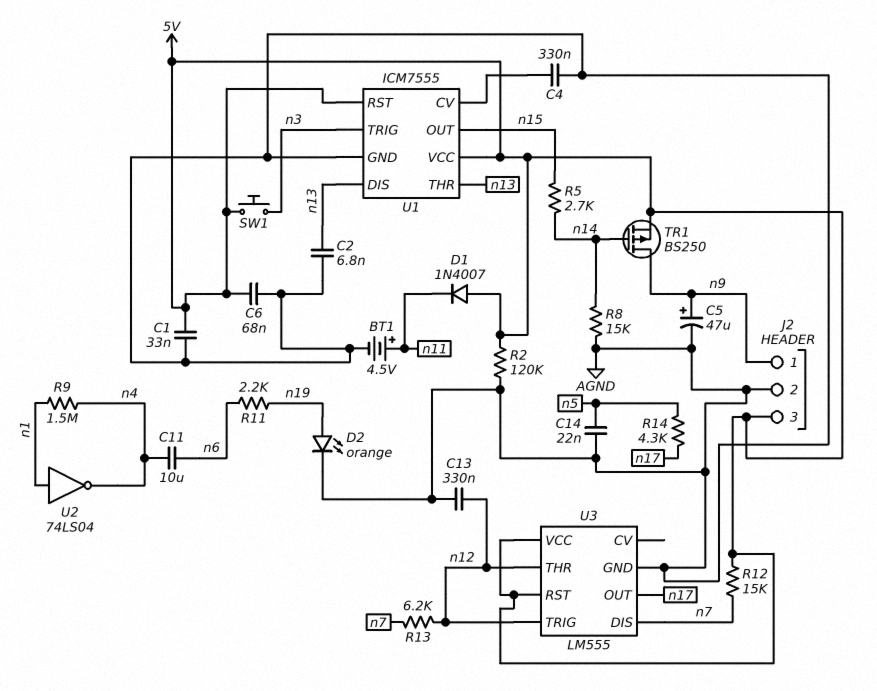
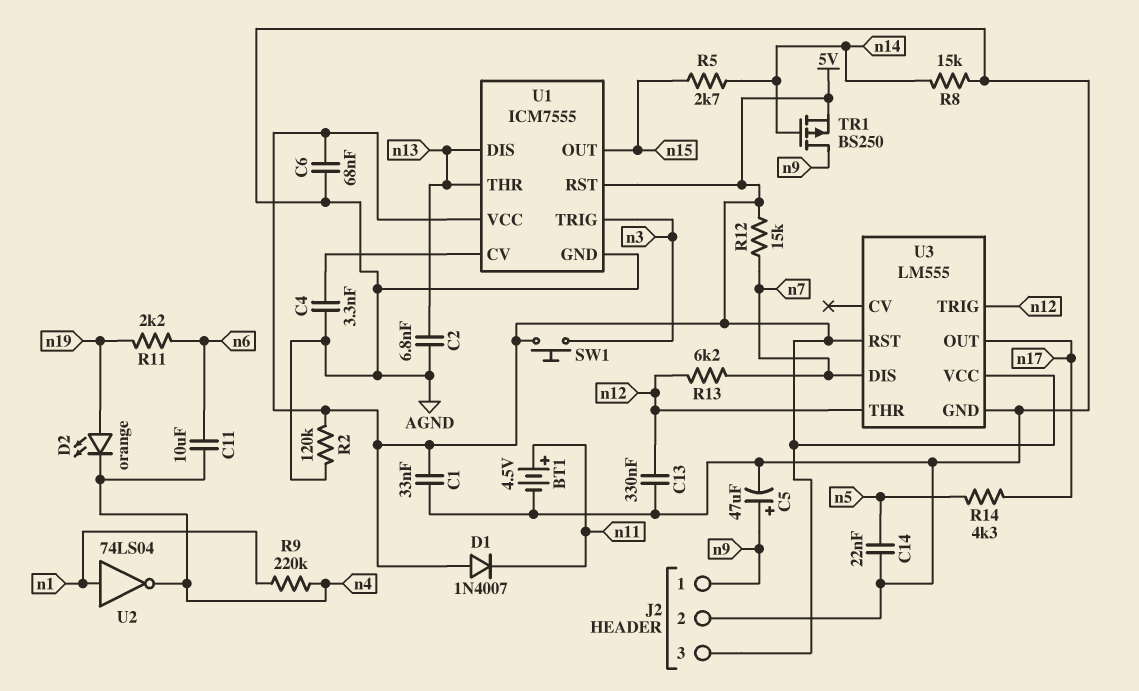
C4: 330nF (AGND, U1/CV) -> 3.3nF (AGND, U1/CV)
D2: LED orange (A n19, K AGND) -> LED orange (A n19, K n4)
R9: 1.5M (n1, n4) -> 220k (n1, n4)

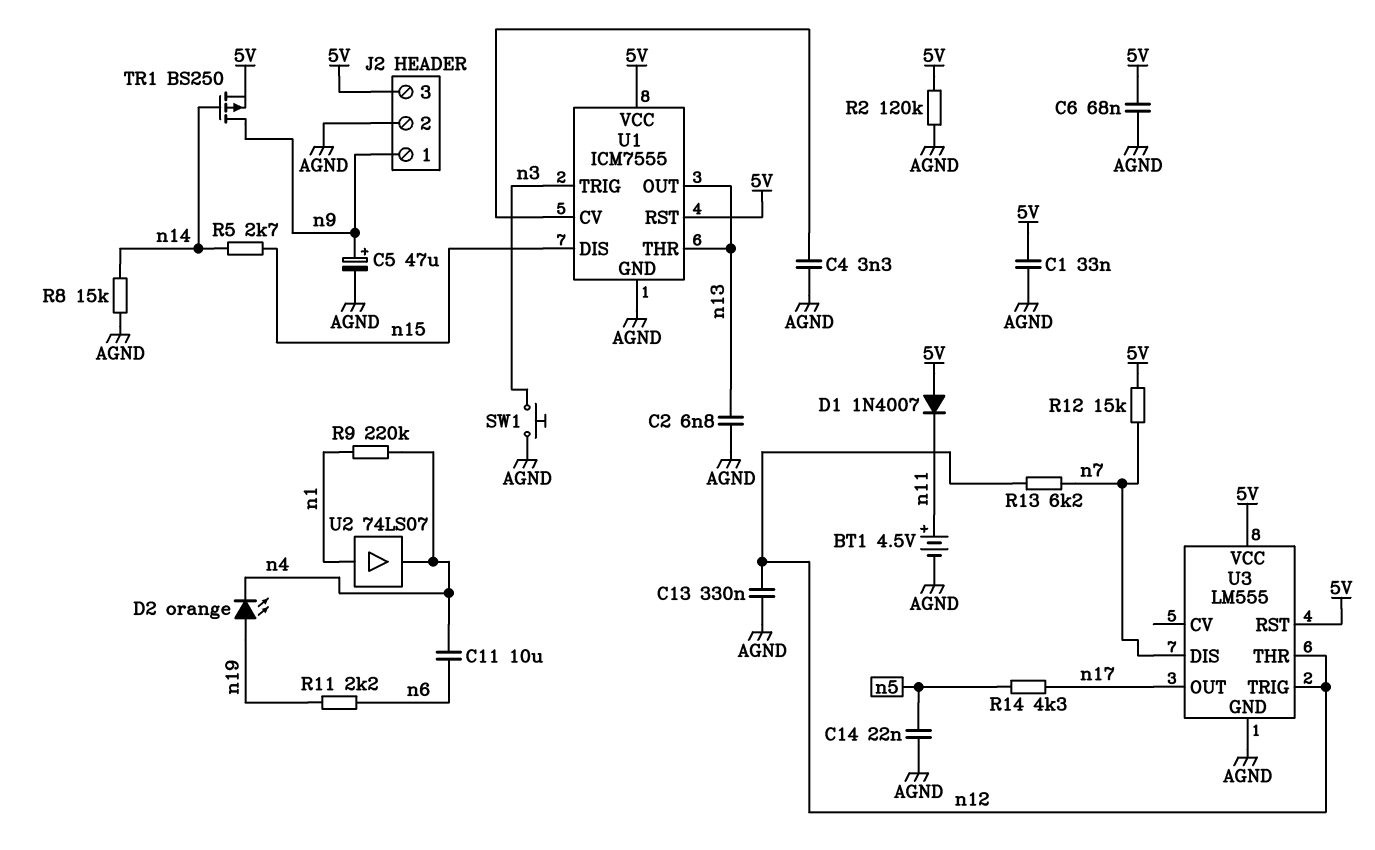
SW1: button (5V, n3) -> button (AGND, n3)
U1 pin DIS: n13 -> n15
U1 pin OUT: n15 -> n13
U2: NOT 74LS04 (in n1, out n4) -> buffer 74LS07 (in n1, out n4)

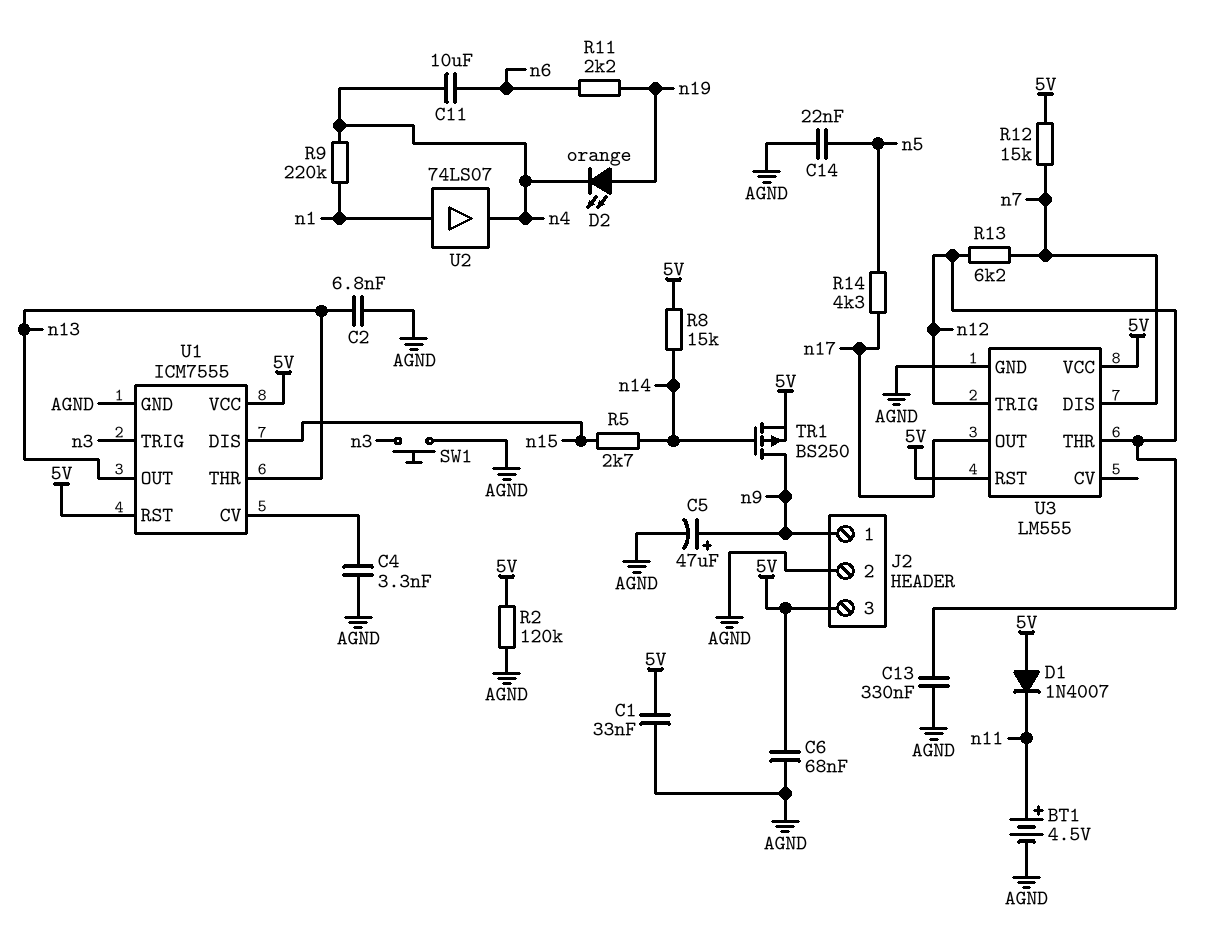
R8: 15k (AGND, n14) -> 15k (5V, n14)

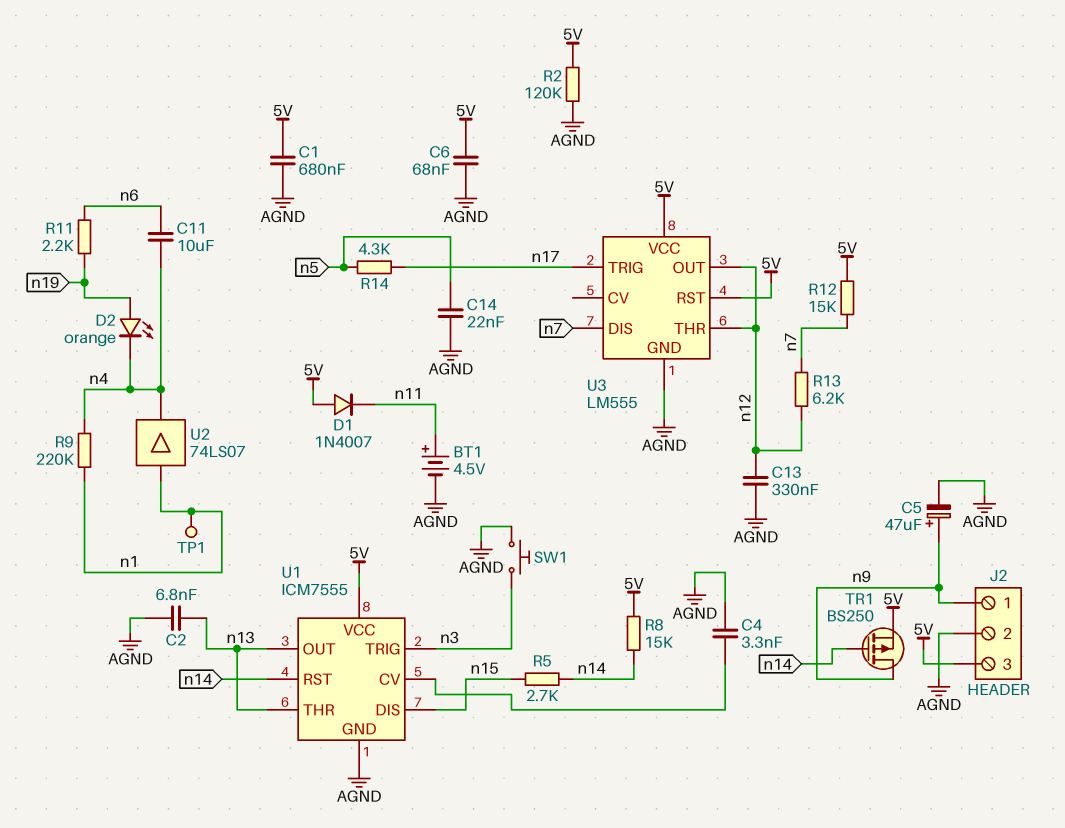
C1: 33nF (5V, AGND) -> 680nF (5V, AGND)
TP1: none -> test point (n1)
U1 pin RST: 5V -> n14
U3 pin OUT: n17 -> n12
U3 pin TRIG: n12 -> n17

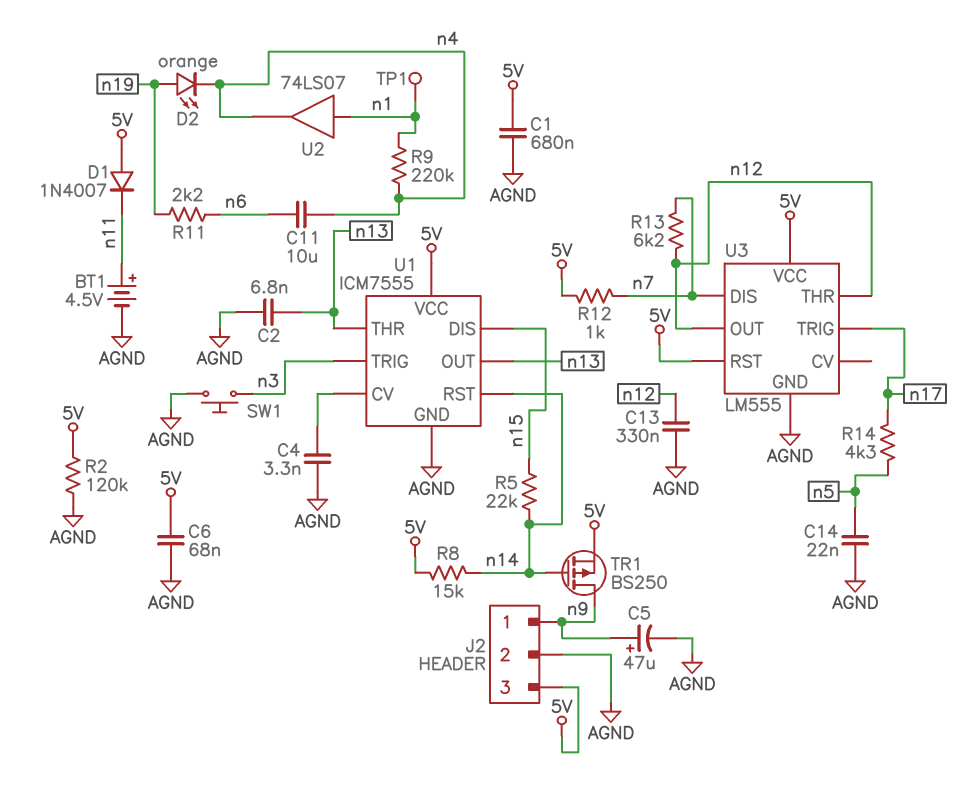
R5: 2.7k (n14, n15) -> 22k (n14, n15)
R12: 15k (5V, n7) -> 1k (5V, n7)

